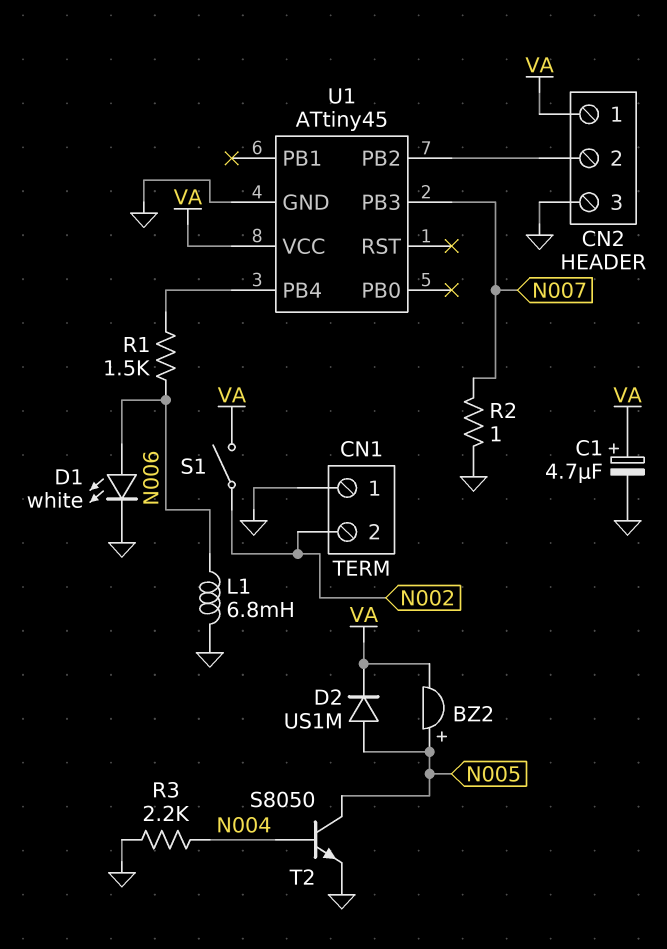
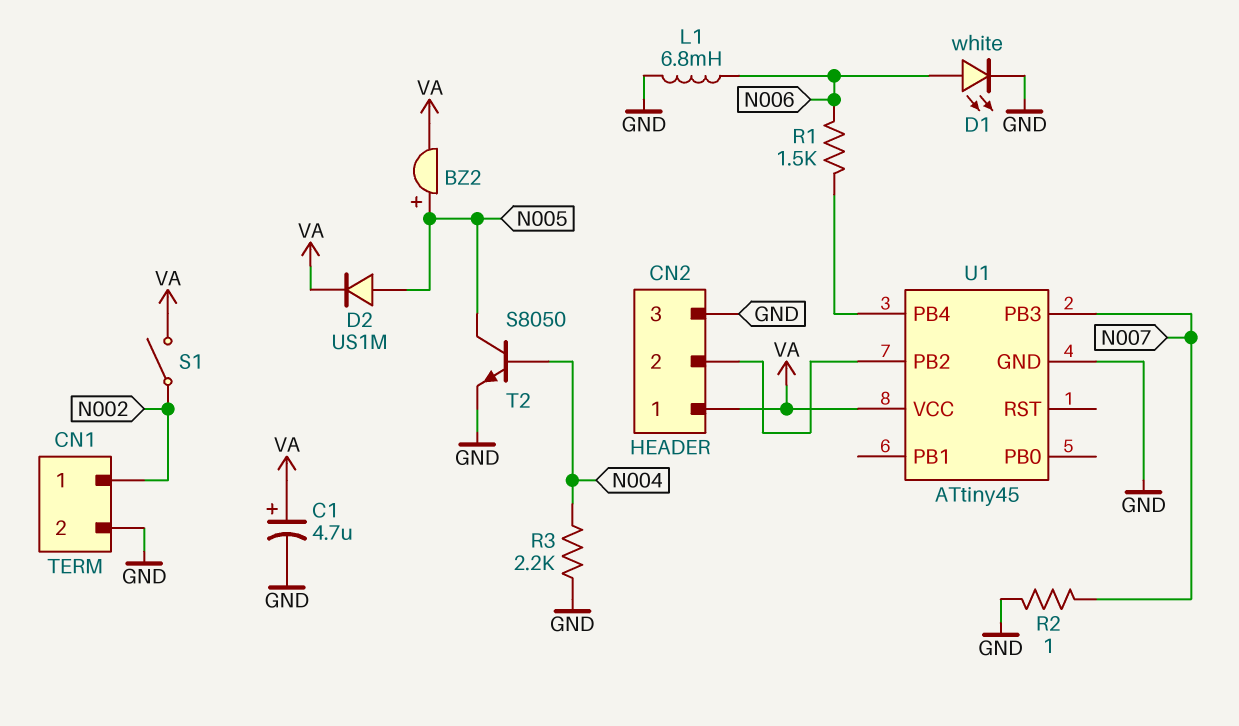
CN1 pin 1: GND -> N002
CN1 pin 2: N002 -> GND

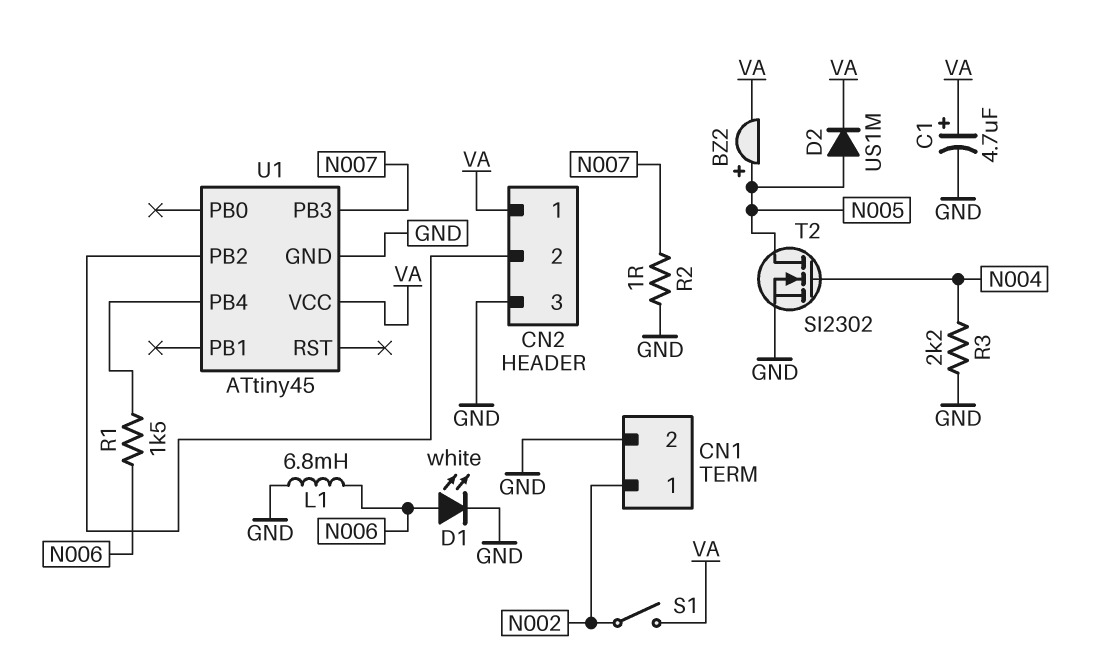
T2: NPN S8050 (B N004, C N005, E GND) -> NMOS SI2302 (G N004, D N005, S GND)

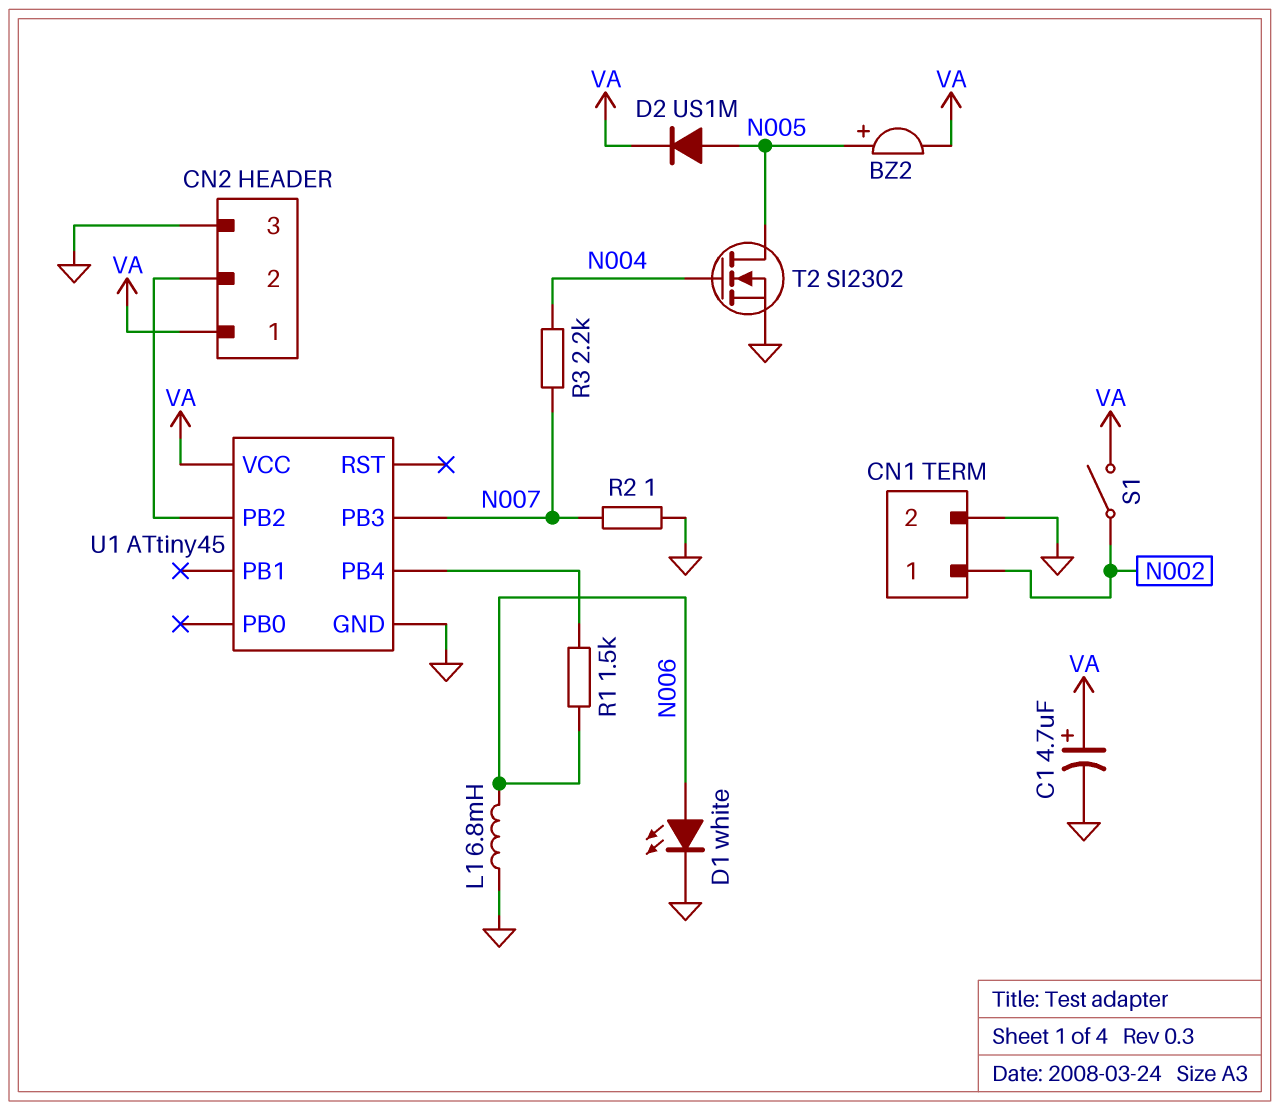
R3: 2.2k (GND, N004) -> 2.2k (N004, N007)

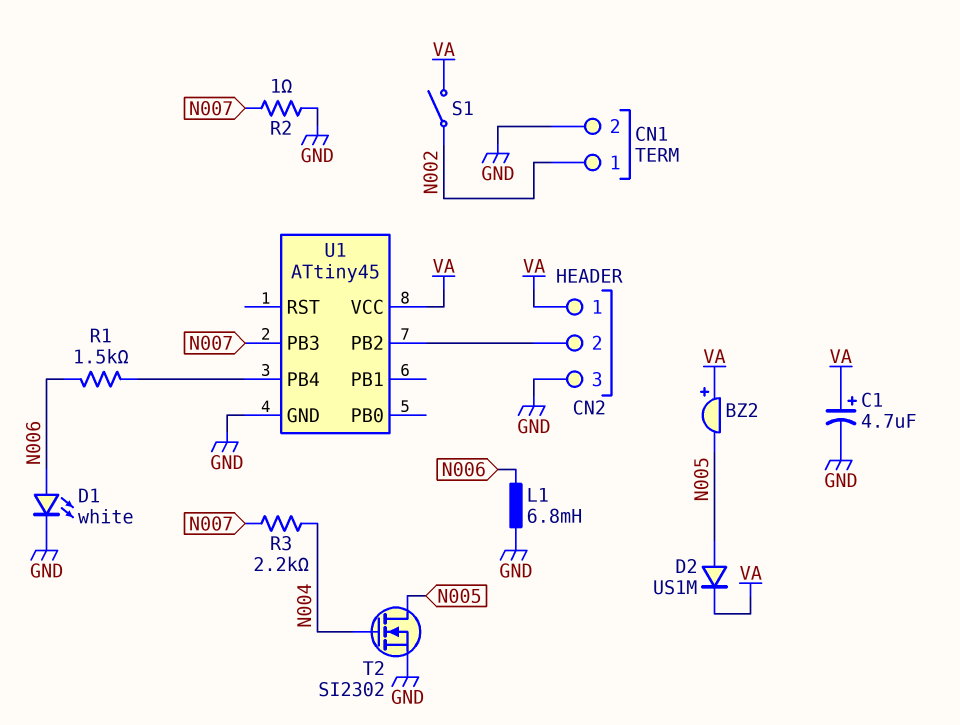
BZ2: buzzer (plus N005, minus VA) -> buzzer (plus VA, minus N005)

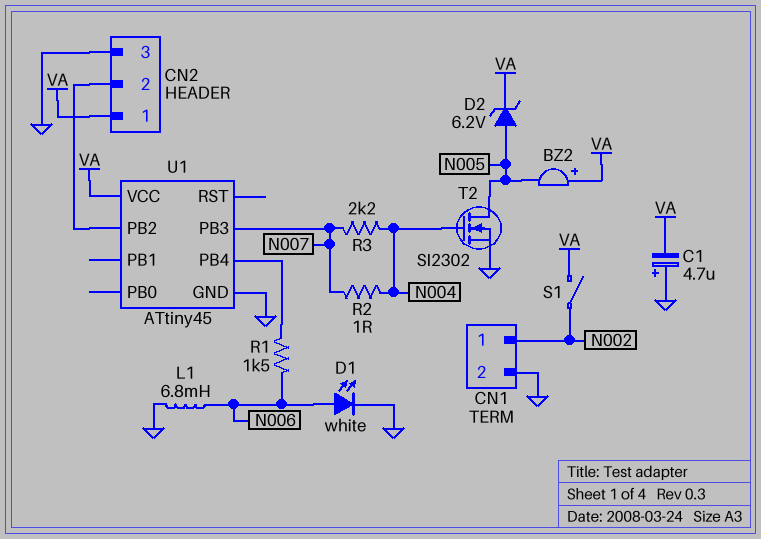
C1: 4.7uF (plus VA, minus GND) -> 4.7uF (plus GND, minus VA)
D2: diode US1M (A N005, K VA) -> zener 6.2V (A N005, K VA)
R2: 1 (GND, N007) -> 1 (N004, N007)

